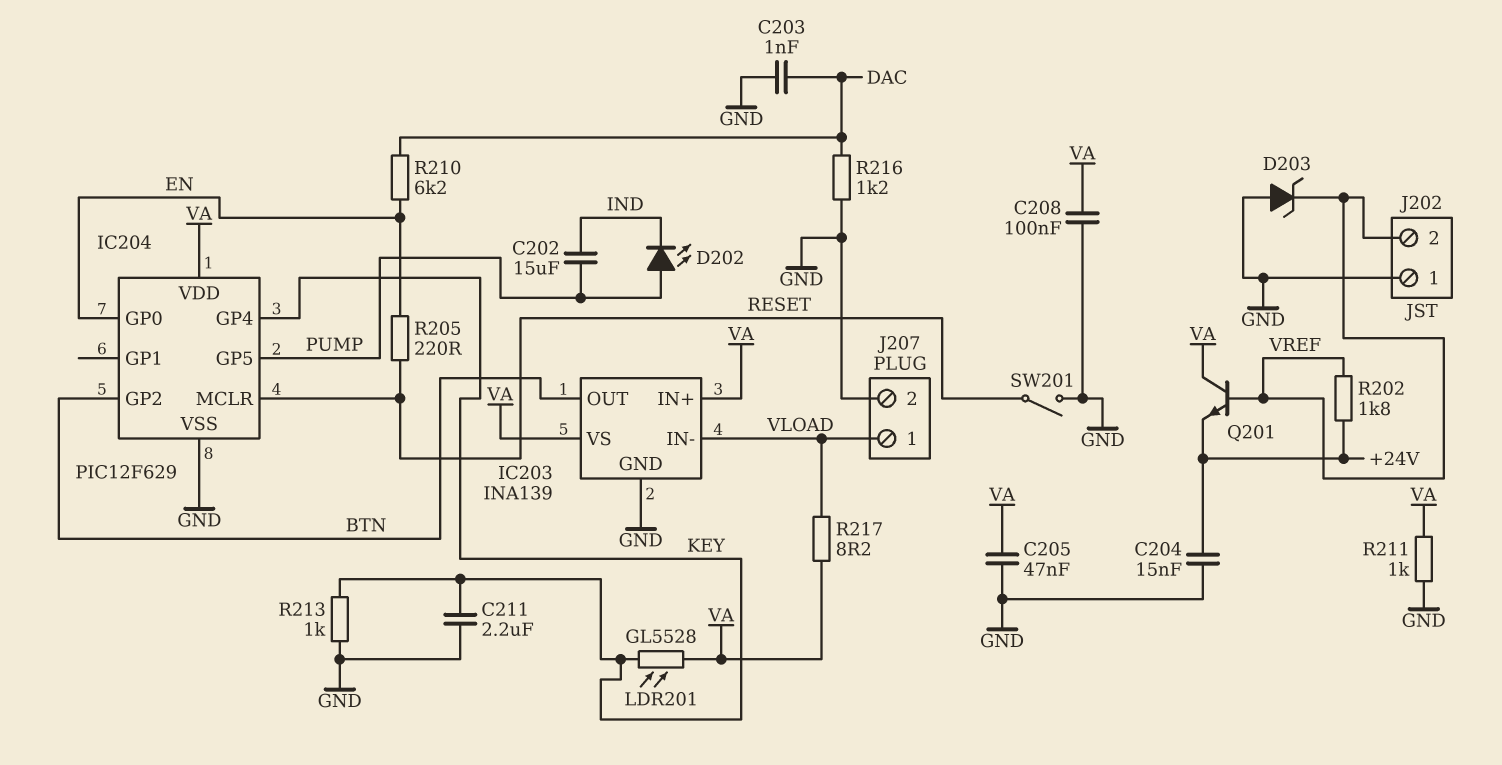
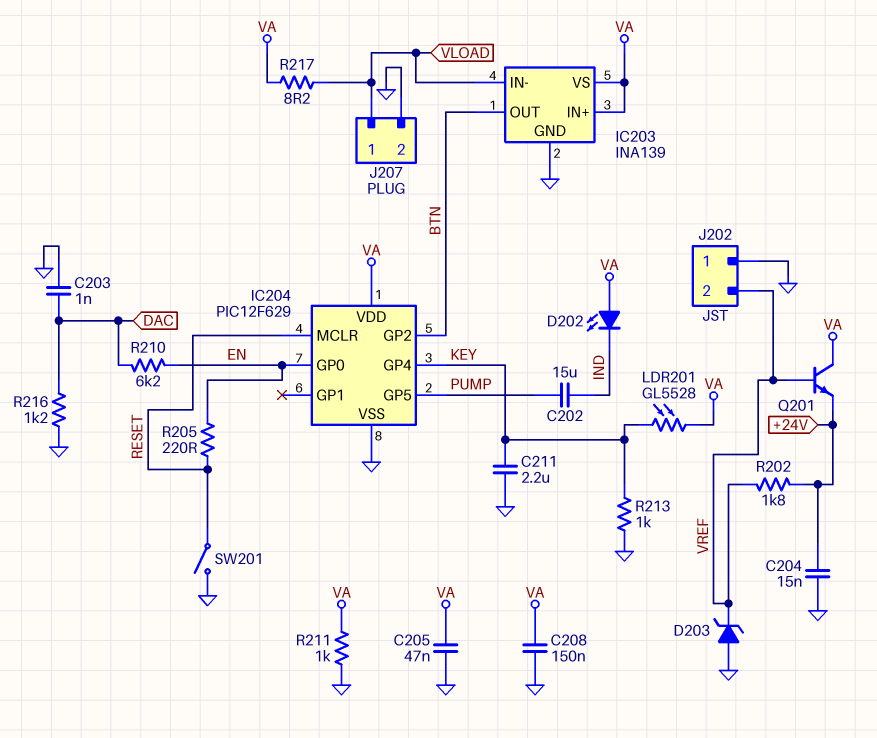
C208: 100nF (GND, VA) -> 150nF (GND, VA)
D202: LED (A PUMP, K IND) -> LED (A VA, K IND)

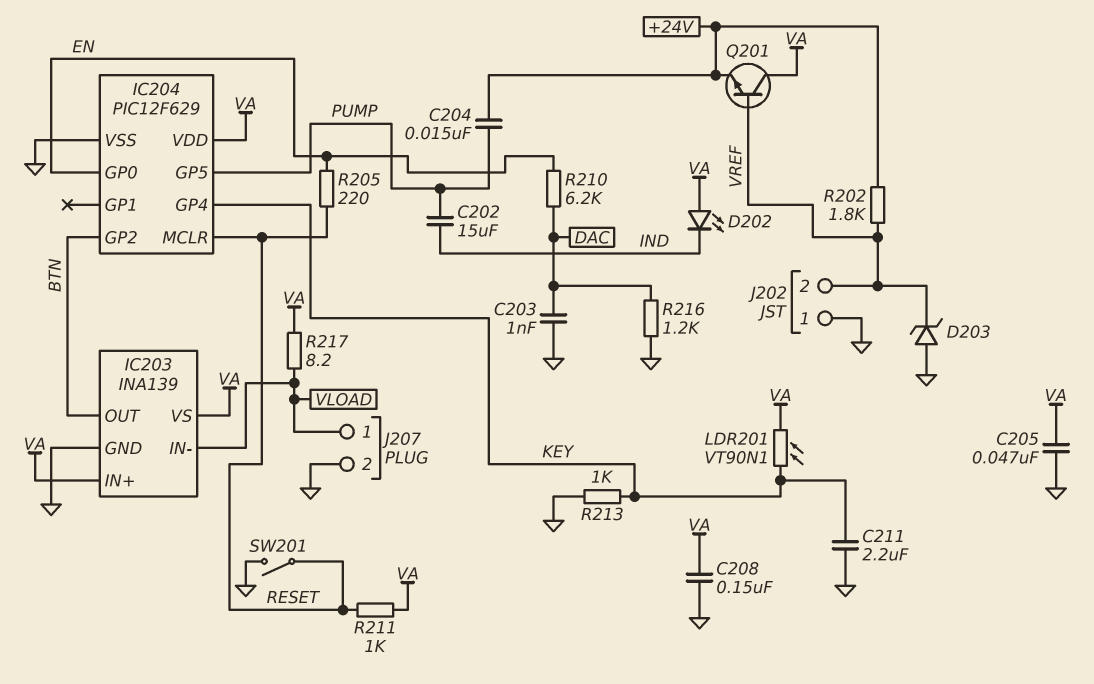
C204: 15nF (+24V, GND) -> 15nF (+24V, PUMP)
LDR201: GL5528 (KEY, VA) -> VT90N1 (KEY, VA)
R211: 1k (GND, VA) -> 1k (RESET, VA)

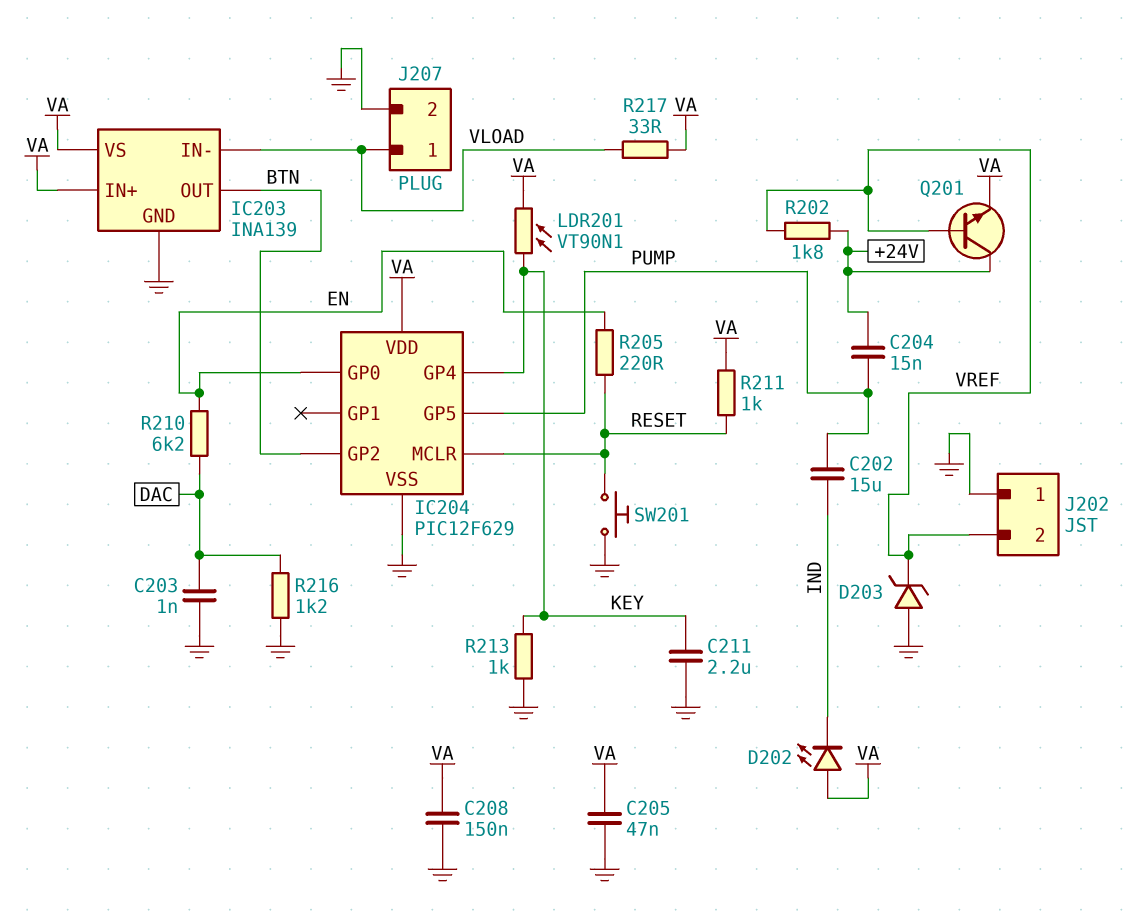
Q201: NPN (B VREF, C VA, E +24V) -> NPN (B VREF, C +24V, E VA)
R217: 8.2 (VA, VLOAD) -> 33 (VA, VLOAD)
SW201: switch (GND, RESET) -> button (GND, RESET)

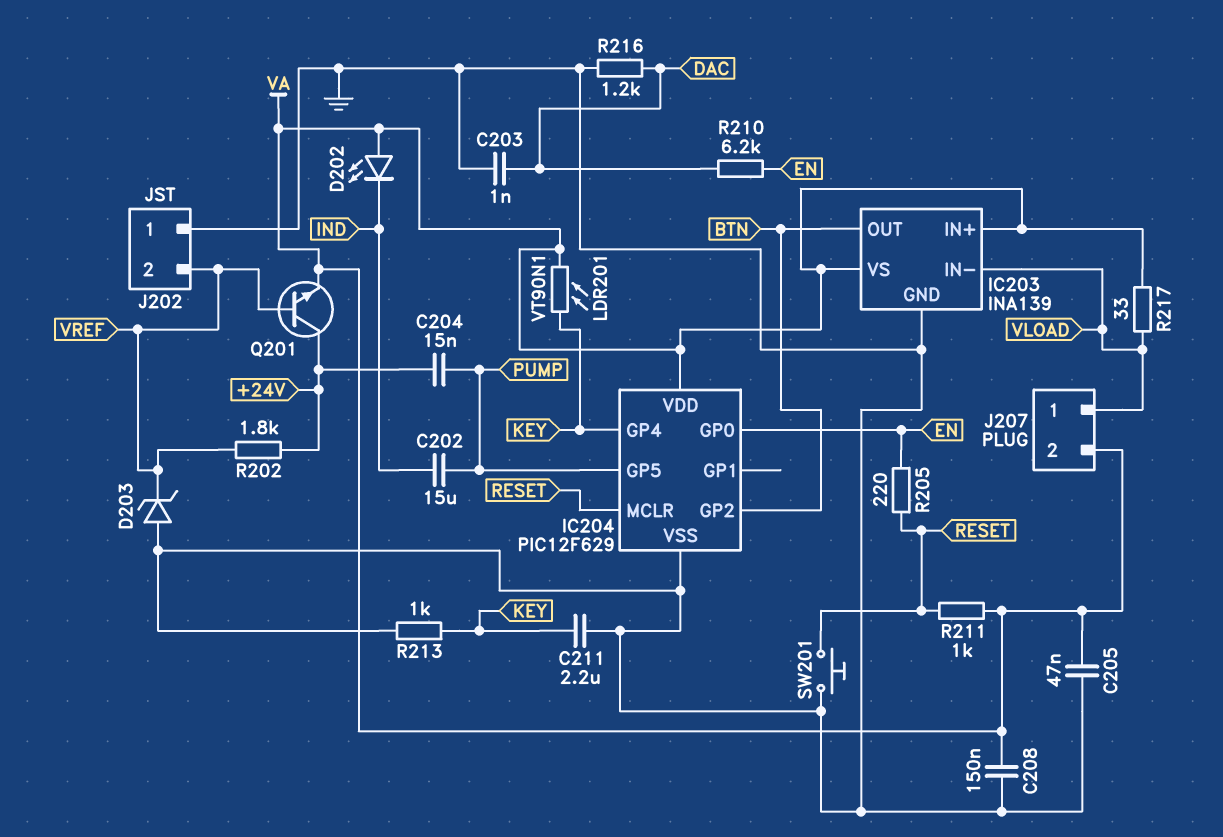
J207 pin 2: GND -> VA

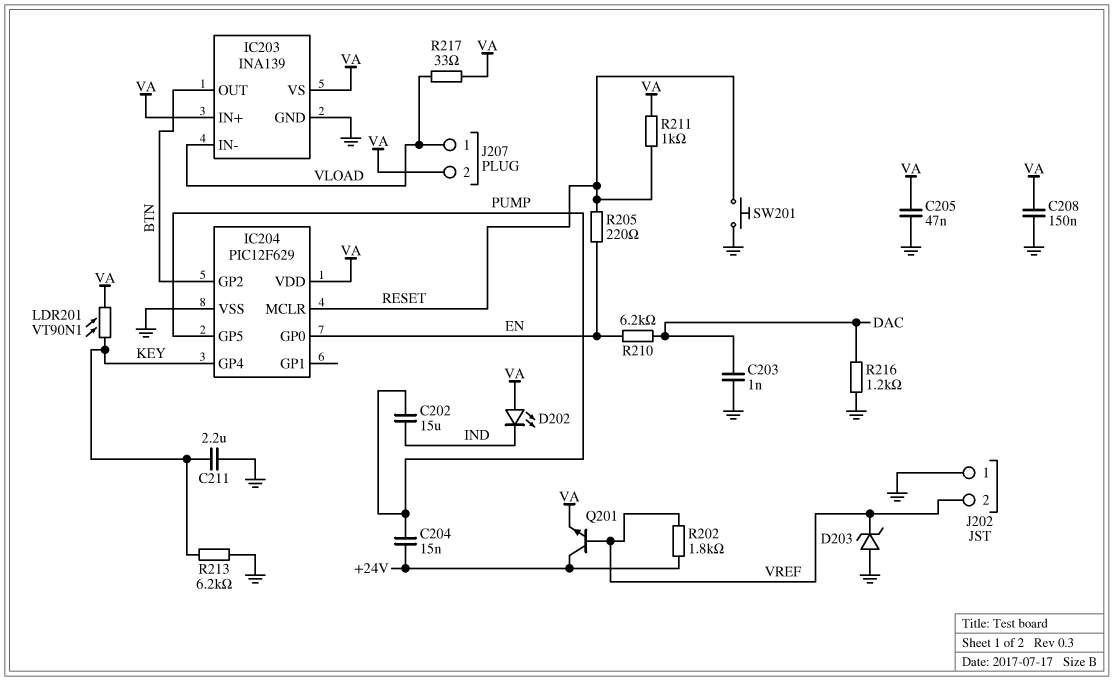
R213: 1k (GND, KEY) -> 6.2k (GND, KEY)

